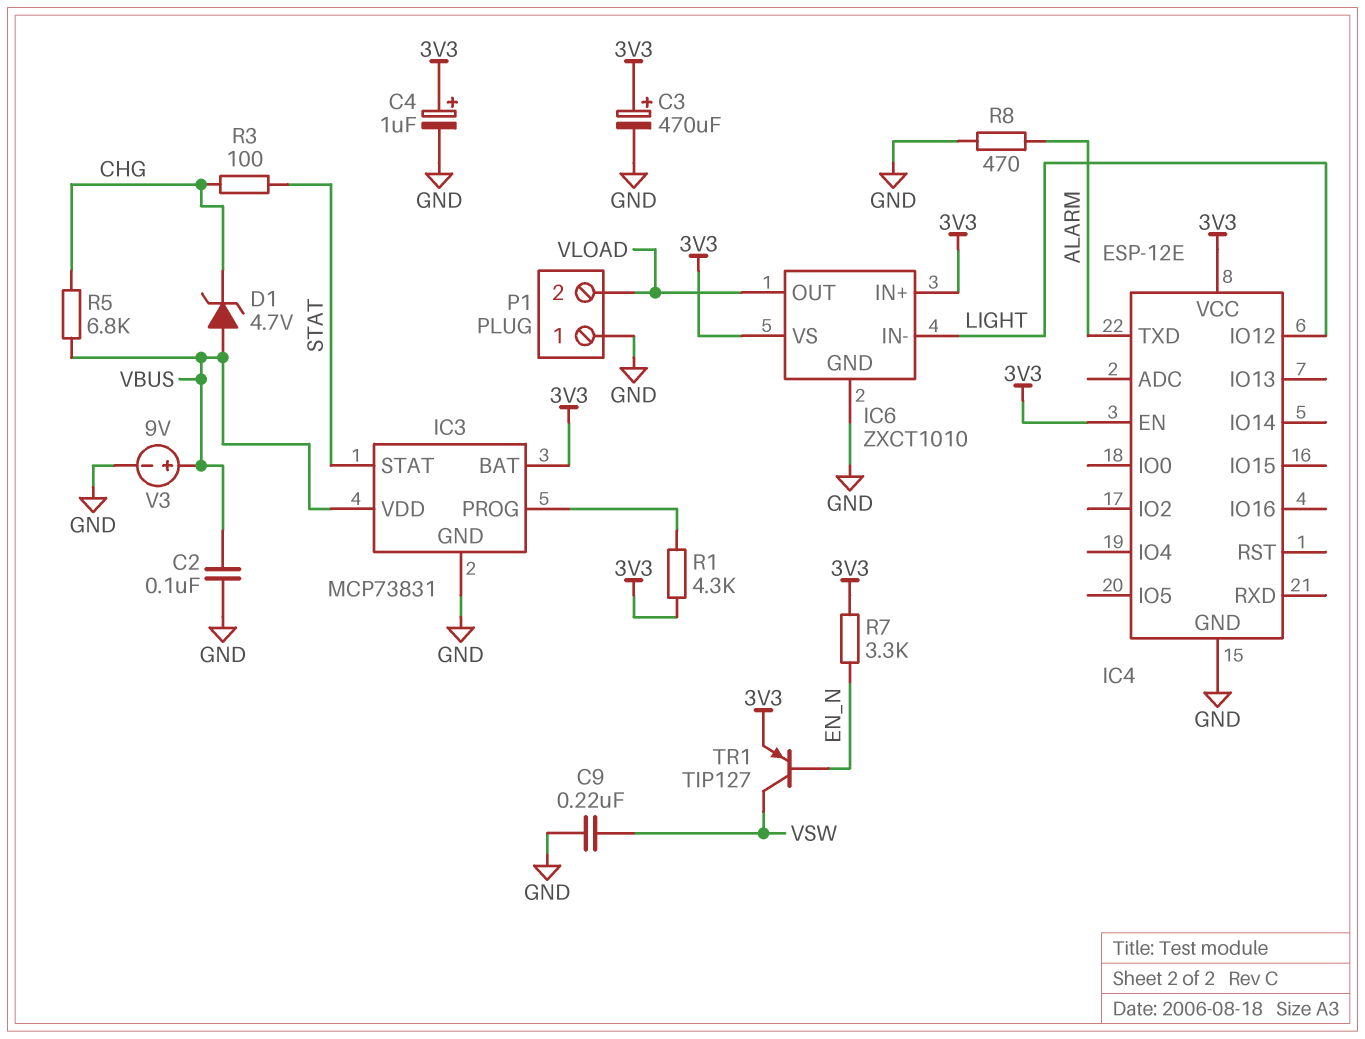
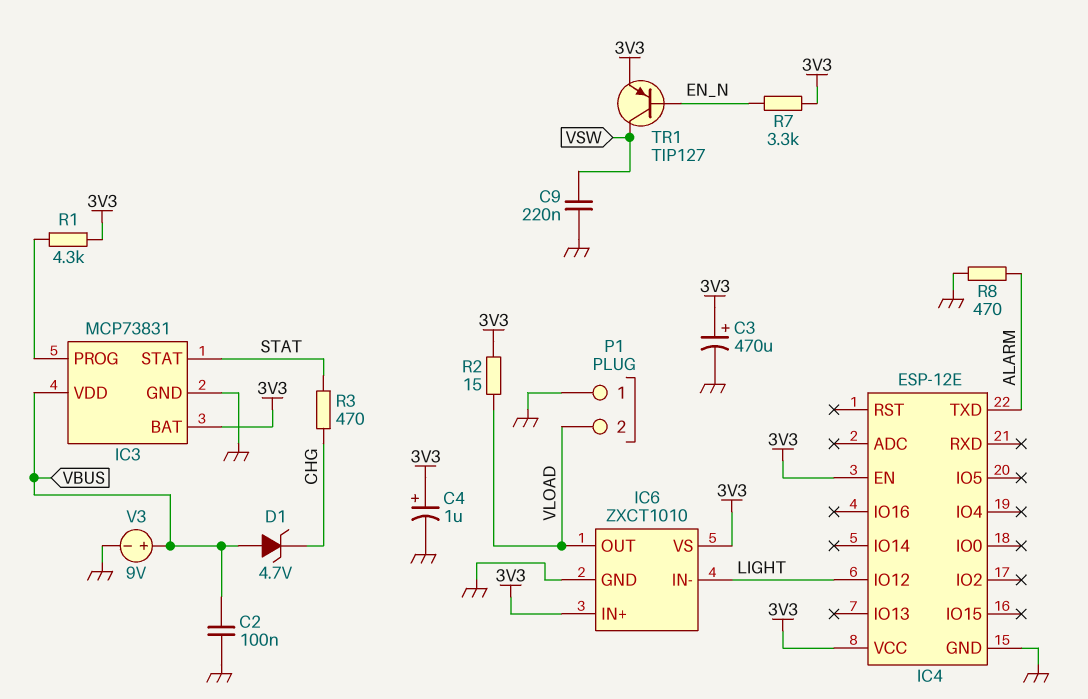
R2: none -> 15 (3V3, VLOAD)
R3: 100 (CHG, STAT) -> 470 (CHG, STAT)
R5: 6.8k (CHG, VBUS) -> none

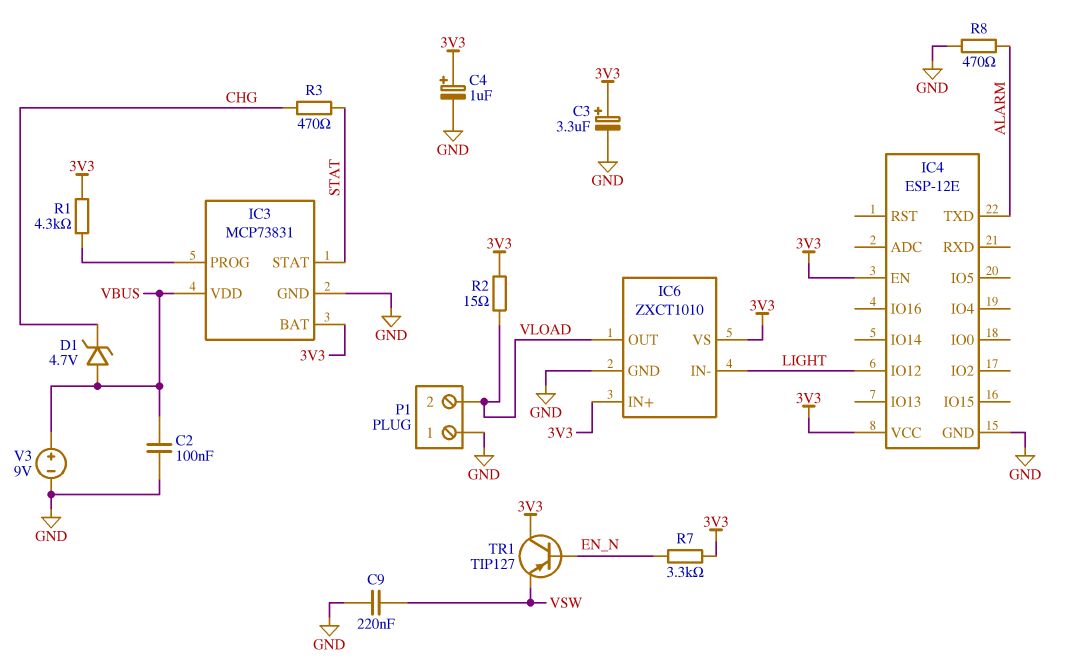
C3: 470uF (plus 3V3, minus GND) -> 3.3uF (plus 3V3, minus GND)
TR1: PNP TIP127 (B EN_N, C VSW, E 3V3) -> PNP TIP127 (B EN_N, C 3V3, E VSW)

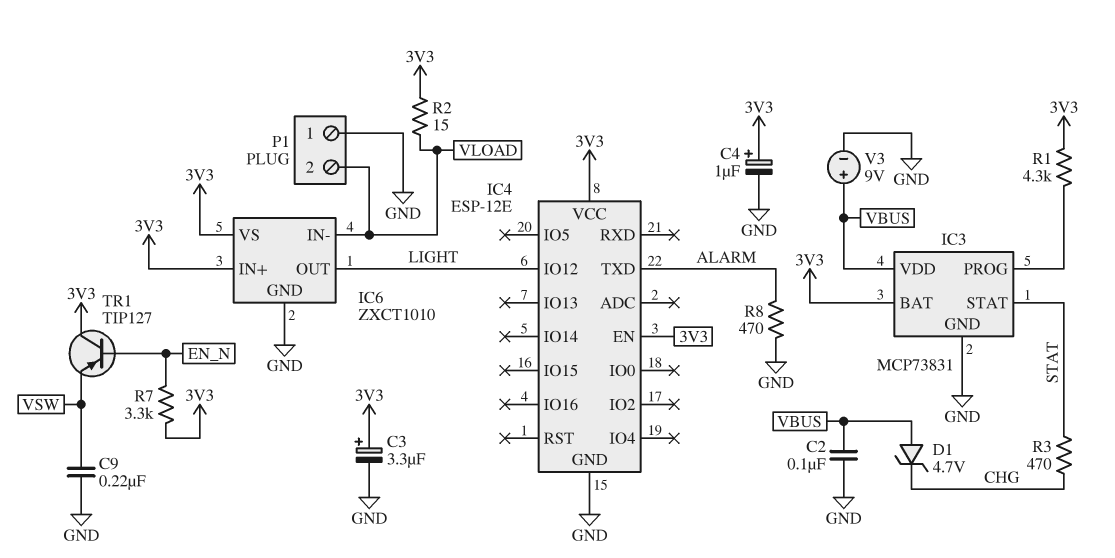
IC6 pin IN-: LIGHT -> VLOAD
IC6 pin OUT: VLOAD -> LIGHT

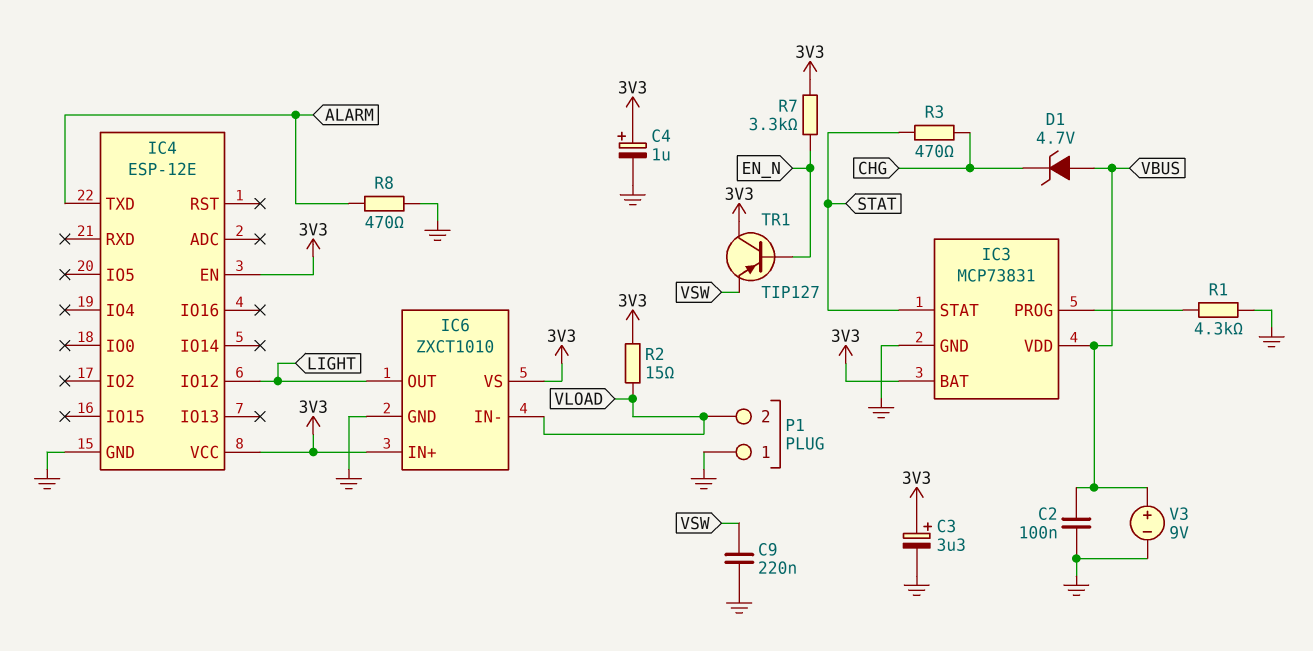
R1: 4.3k (3V3, IC3/PROG) -> 4.3k (GND, IC3/PROG)

